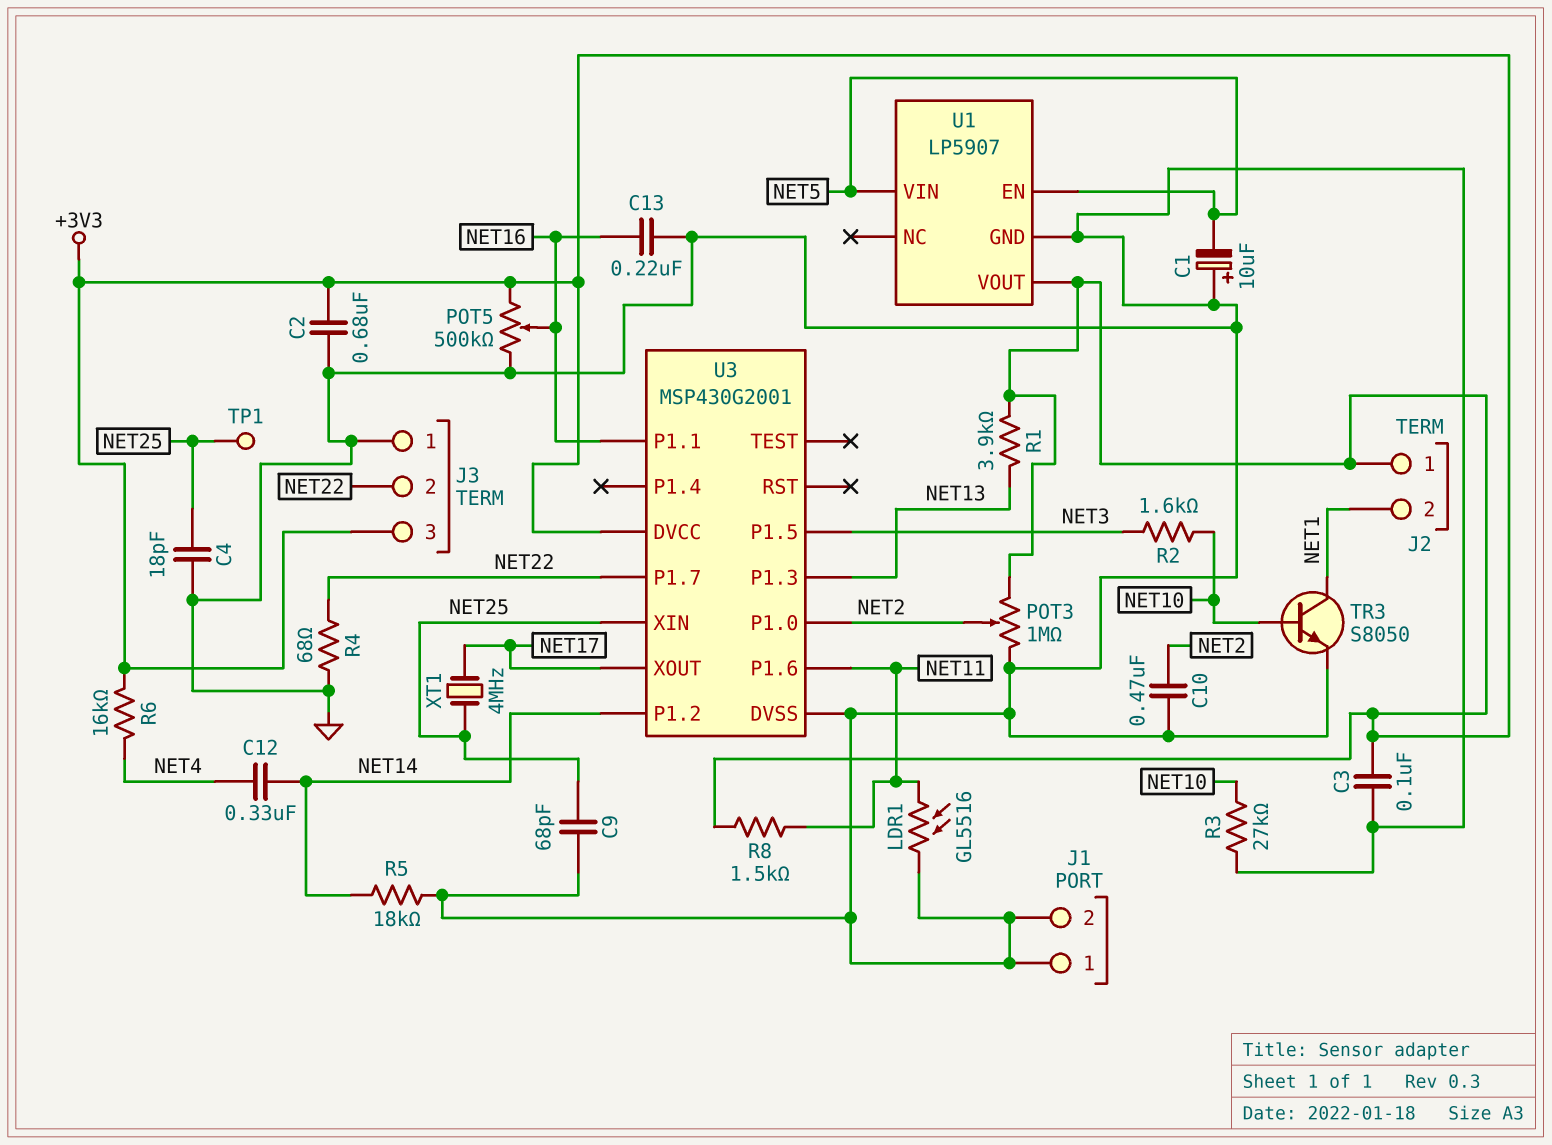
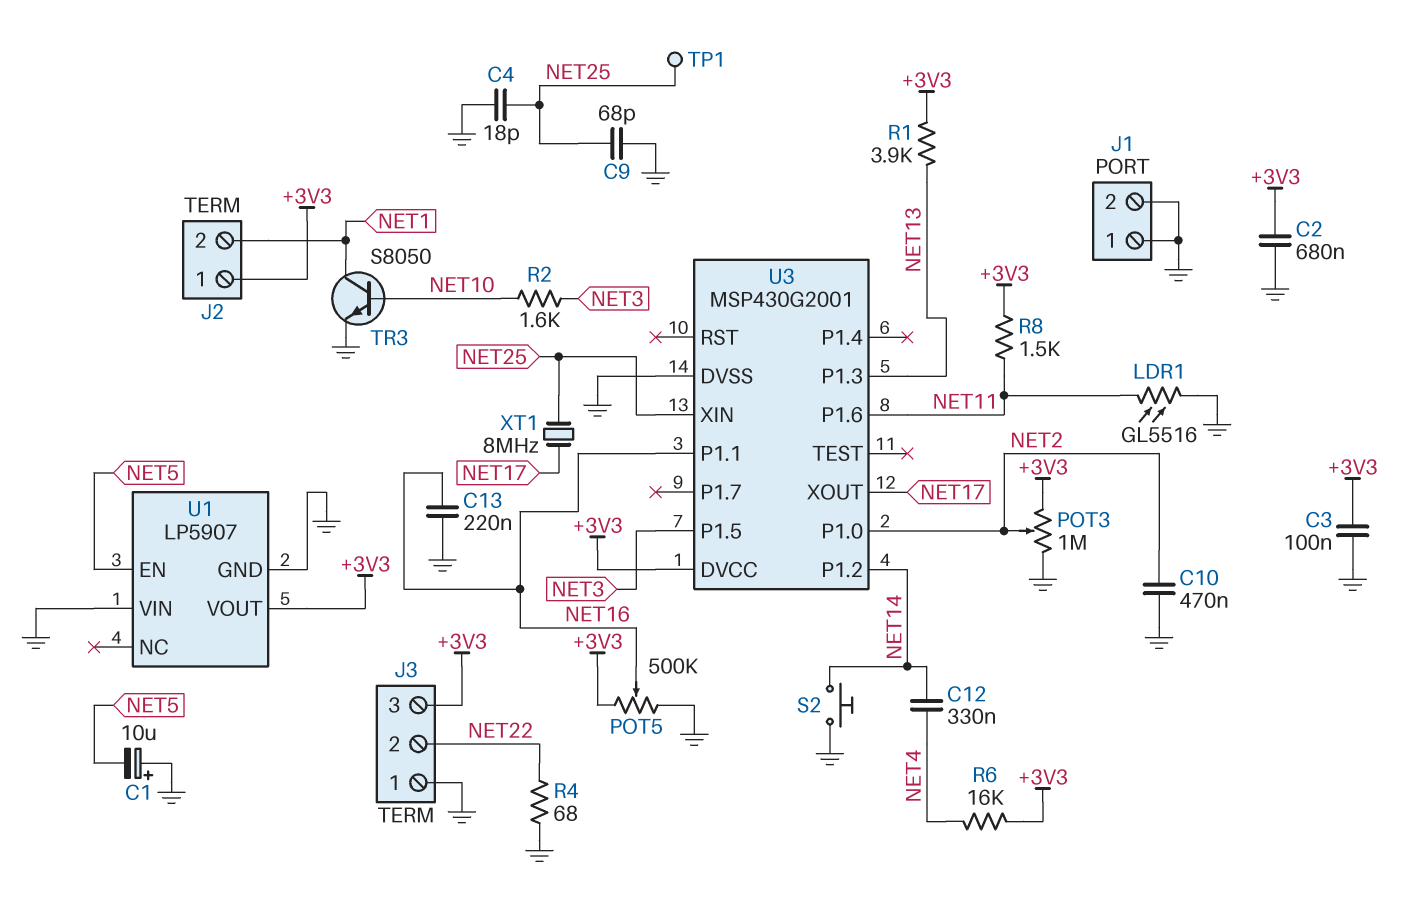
R3: 27k (GND, NET10) -> none
R5: 18k (GND, NET14) -> none
S2: none -> button (GND, NET14)
U1 pin VIN: NET5 -> GND
U3 pin P1.7: NET22 -> none
XT1: 4MHz (NET17, NET25) -> 8MHz (NET17, NET25)

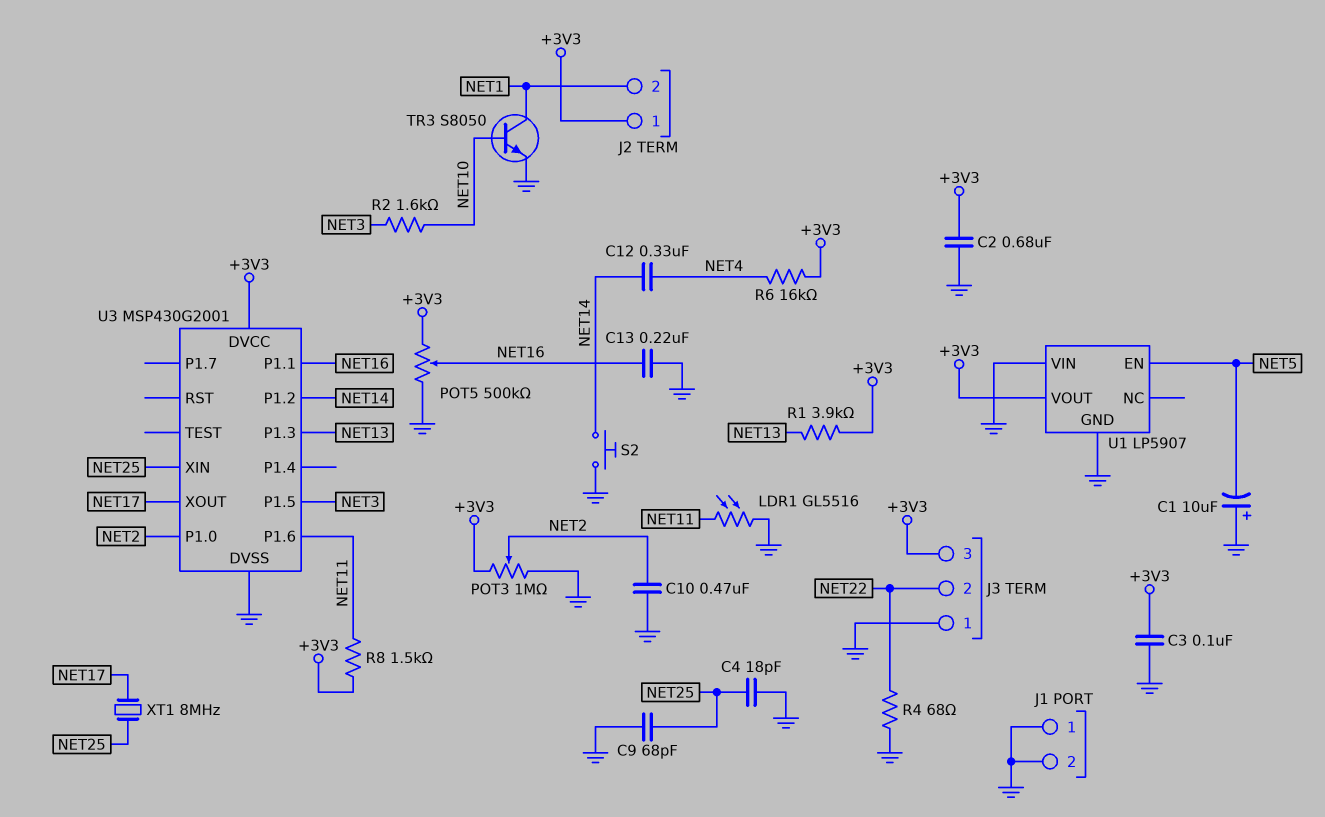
TP1: test point (NET25) -> none

